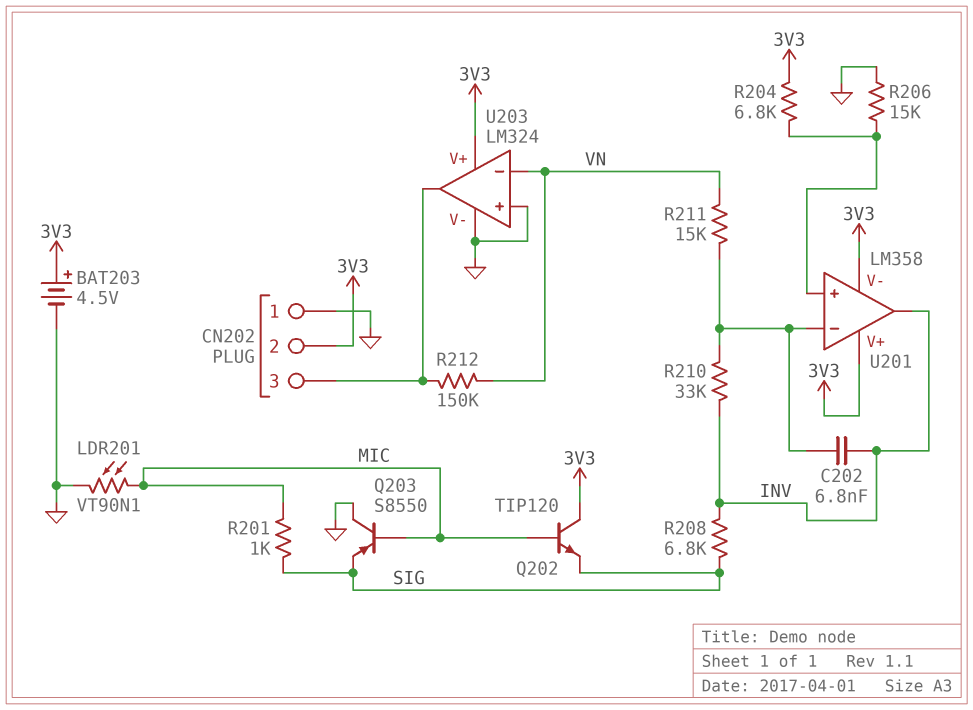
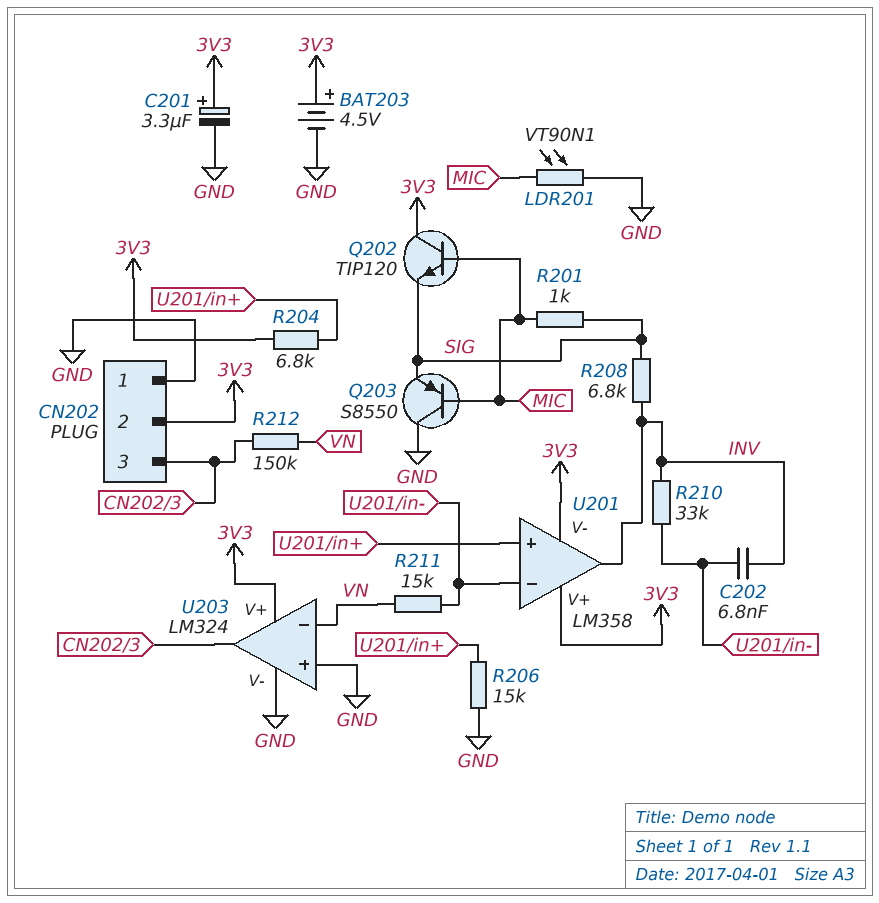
C201: none -> 3.3uF (plus 3V3, minus GND)

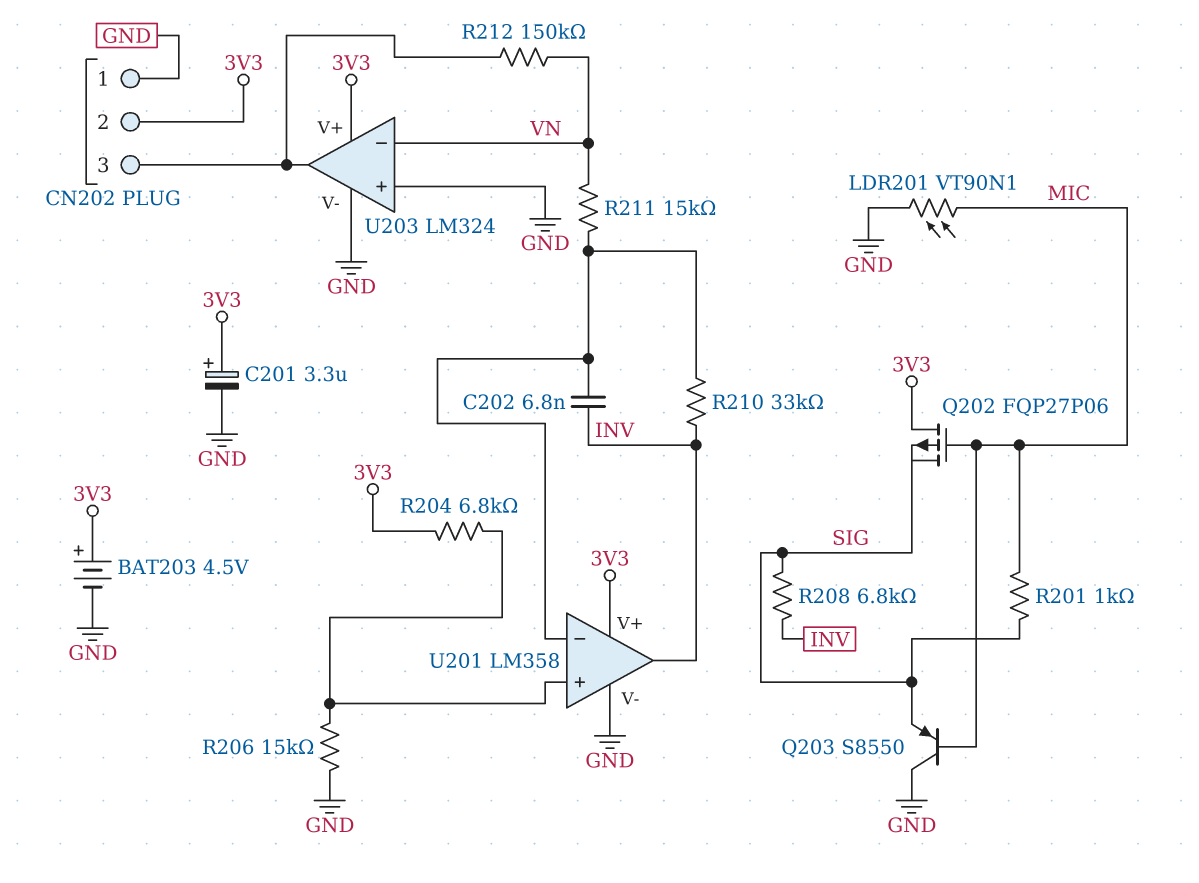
Q202: NPN TIP120 (B MIC, C 3V3, E SIG) -> PMOS FQP27P06 (G MIC, D 3V3, S SIG)
U201 pin V-: 3V3 -> GND

